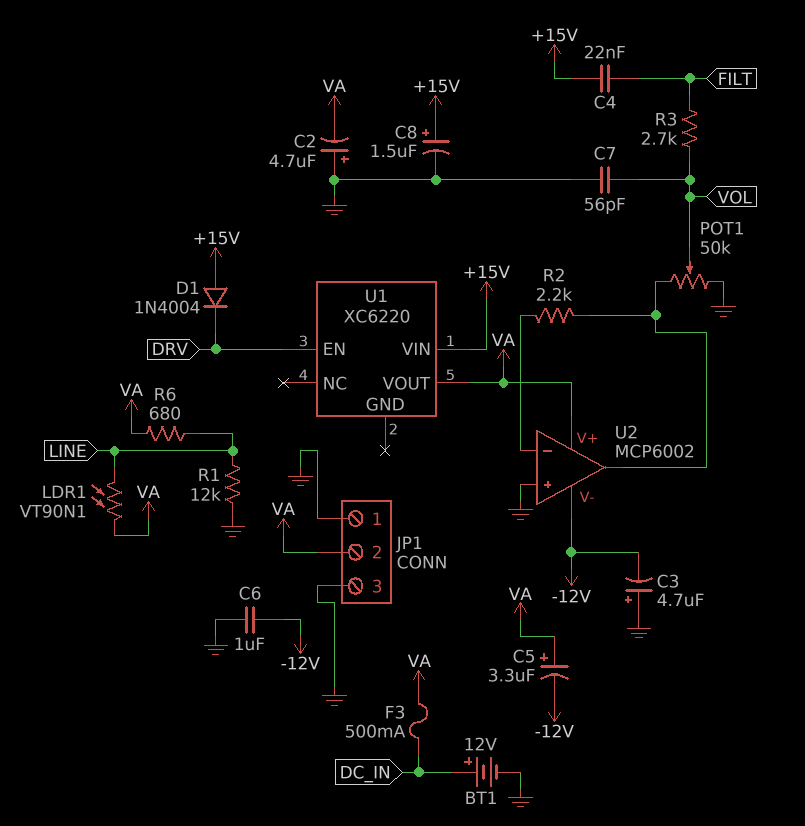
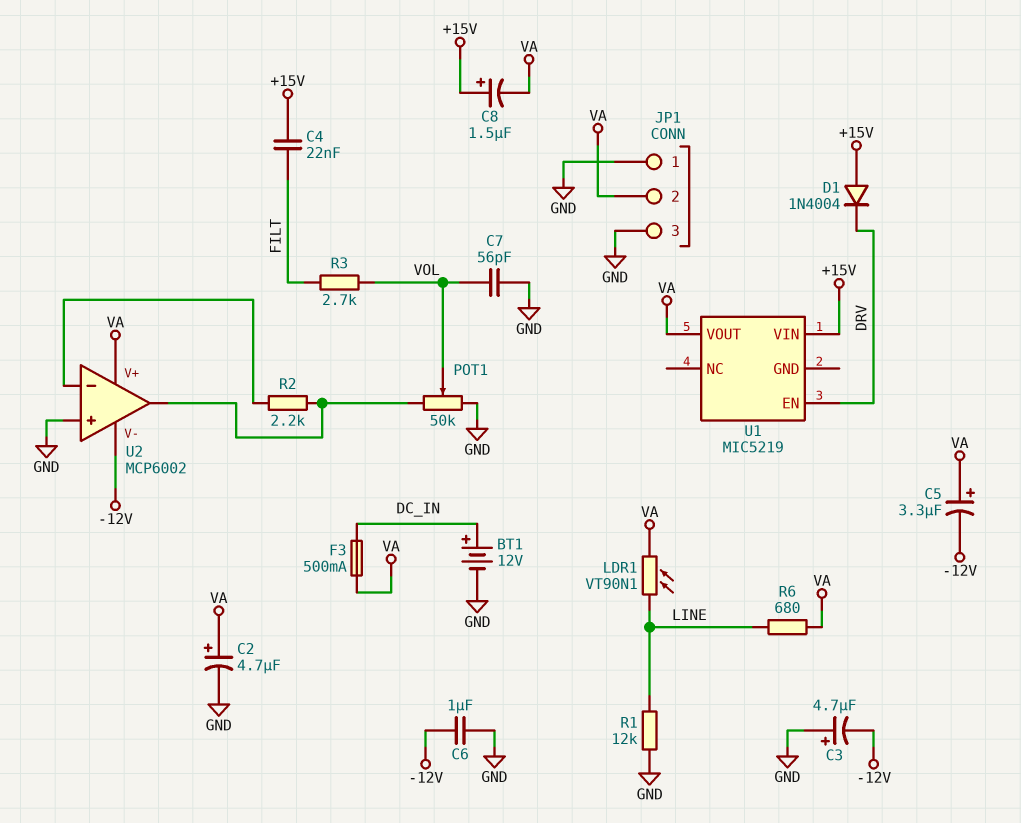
C2: 4.7uF (plus GND, minus VA) -> 4.7uF (plus VA, minus GND)
C8: 1.5uF (plus +15V, minus GND) -> 1.5uF (plus +15V, minus VA)
U1: XC6220 -> MIC5219

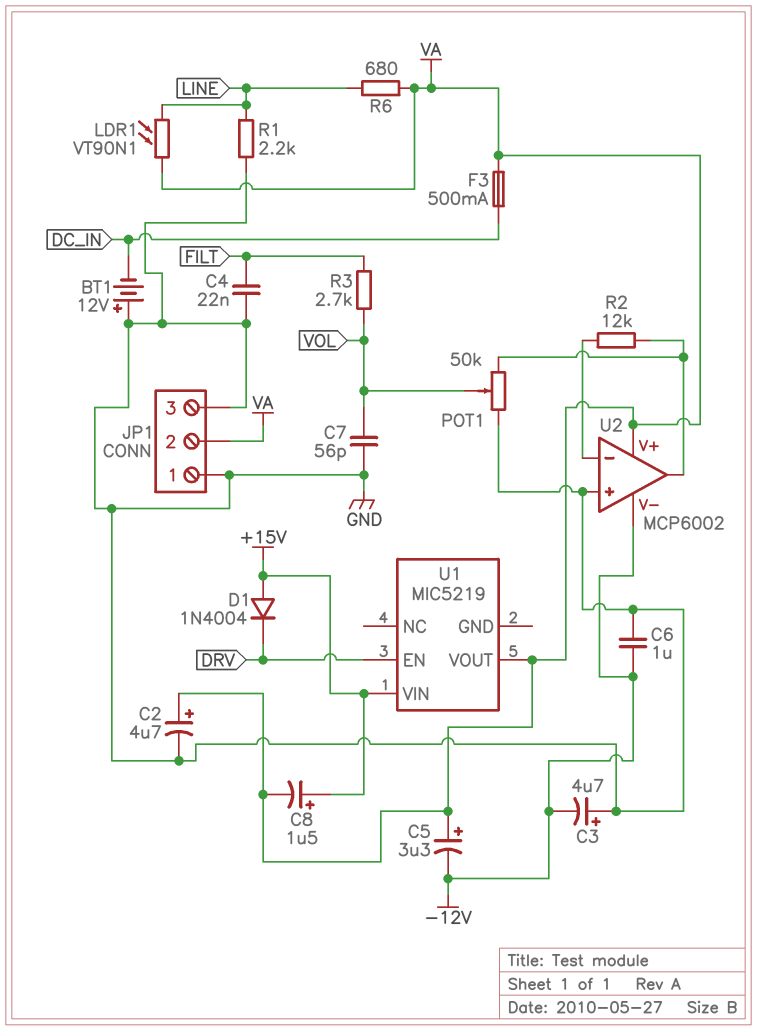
BT1: 12V (plus DC_IN, minus GND) -> 12V (plus GND, minus DC_IN)
C4: 22nF (+15V, FILT) -> 22nF (FILT, GND)
R1: 12k (GND, LINE) -> 2.2k (GND, LINE)
R2: 2.2k (U2/in-, U2/out) -> 12k (U2/in-, U2/out)

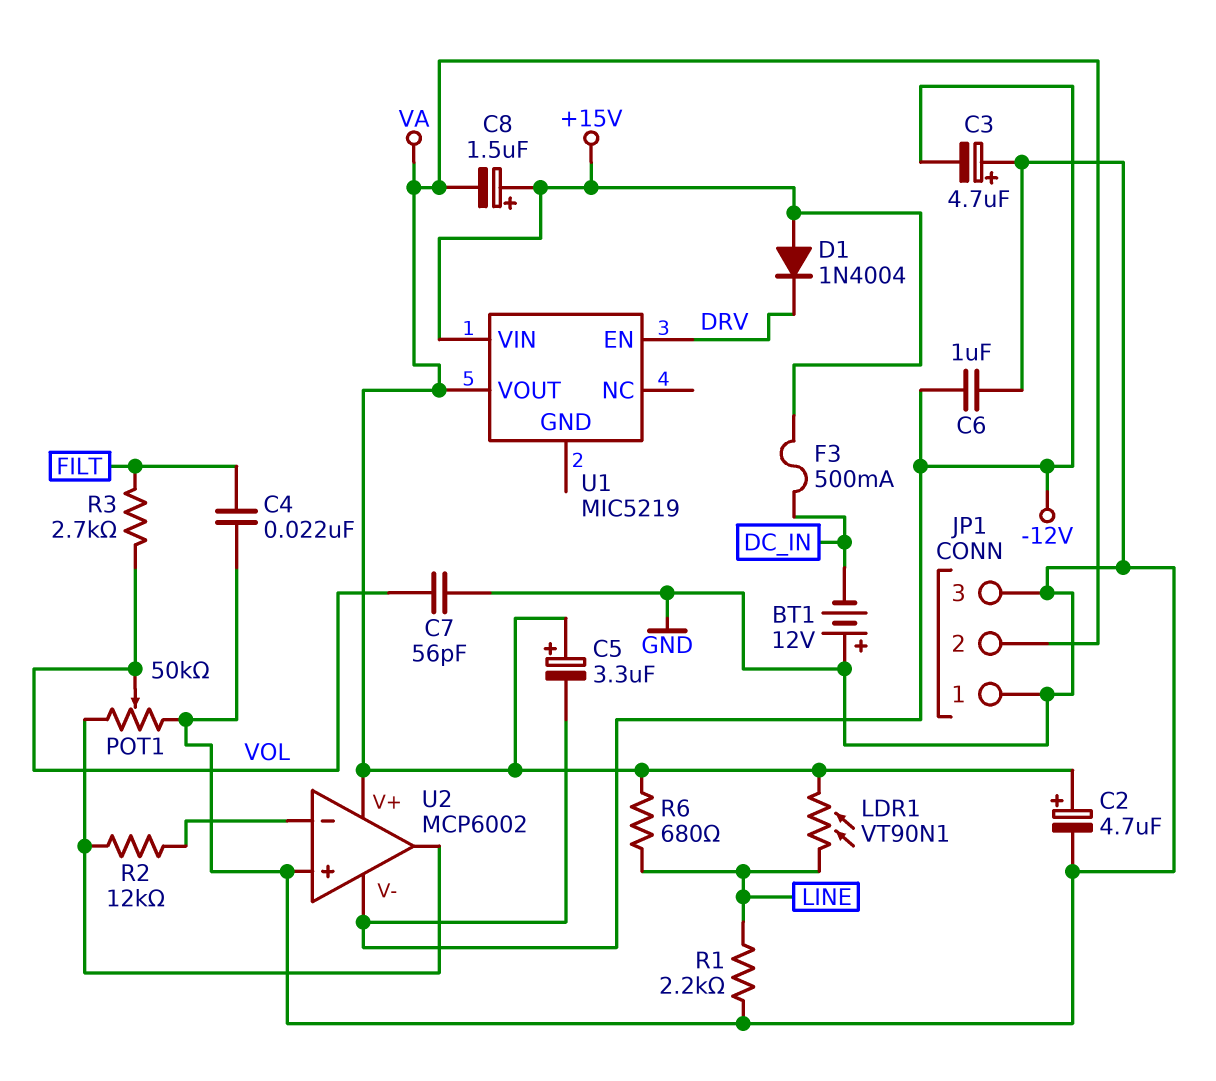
F3: 500mA (DC_IN, VA) -> 500mA (+15V, DC_IN)

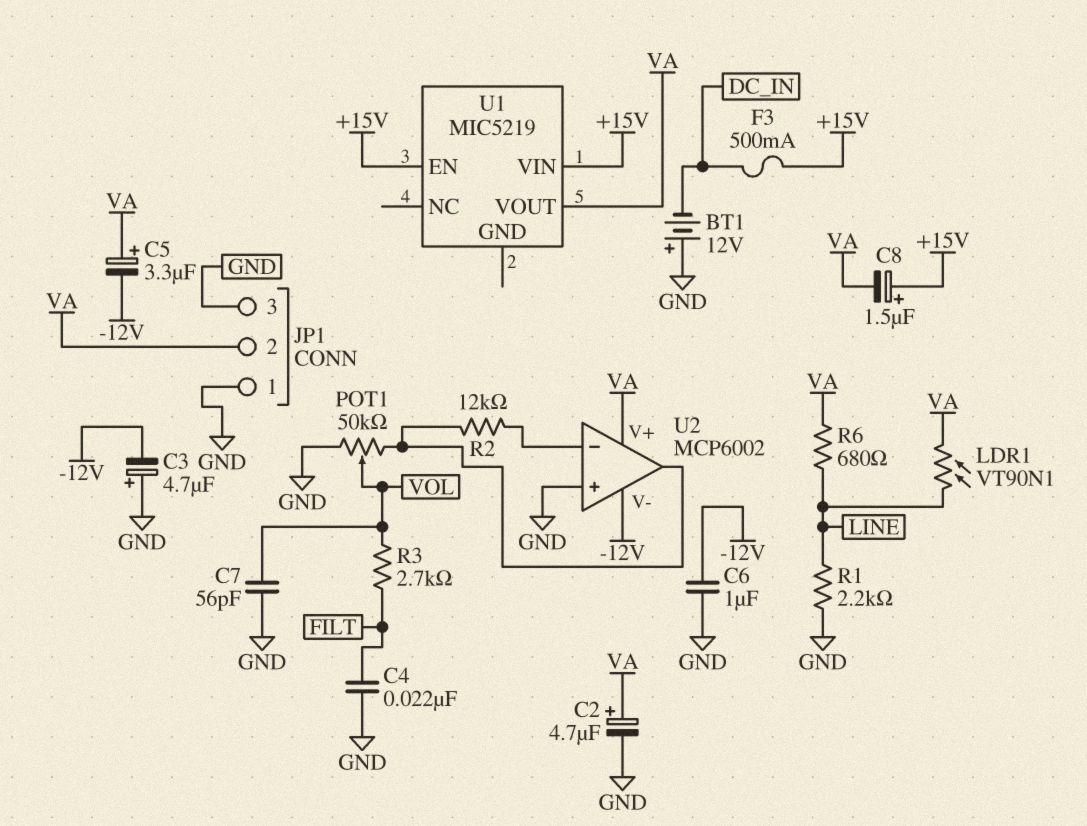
D1: diode 1N4004 (A +15V, K DRV) -> none
U1 pin EN: DRV -> +15V

